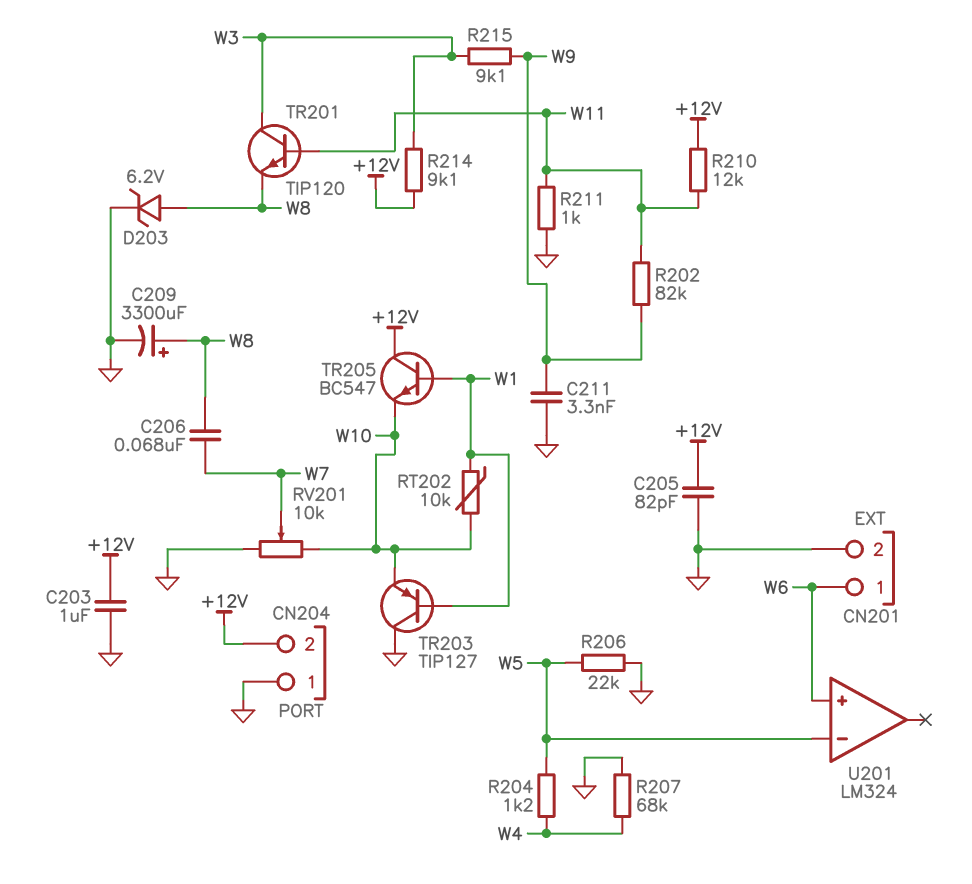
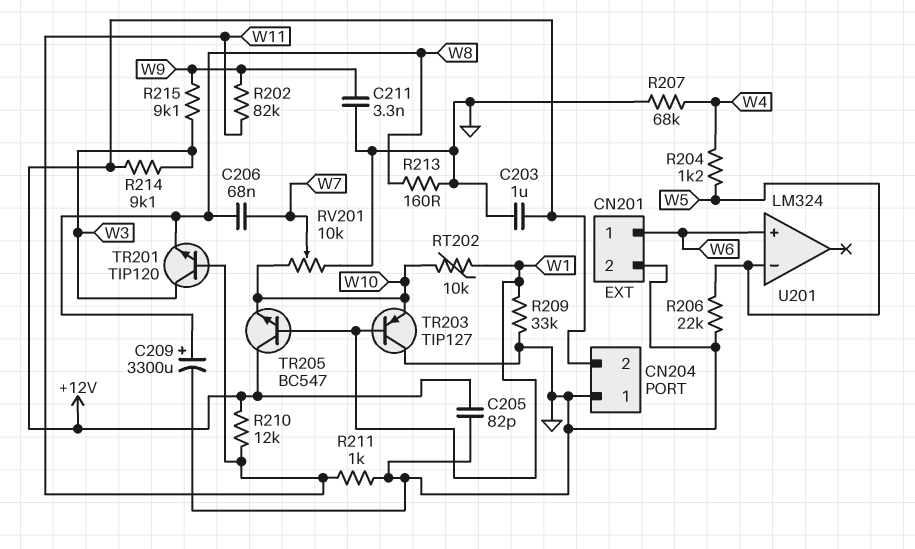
D203: zener 6.2V (A W8, K GND) -> none
R209: none -> 33k (GND, W1)
R213: none -> 160 (GND, W8)

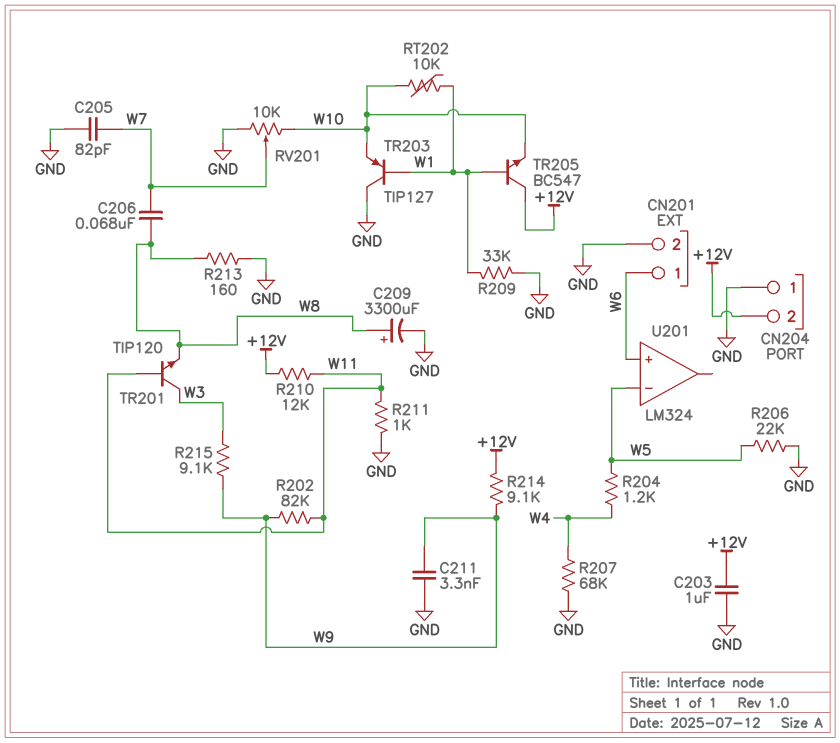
C205: 82pF (+12V, GND) -> 82pF (GND, W7)
R214: 9.1k (+12V, W3) -> 9.1k (+12V, W9)

